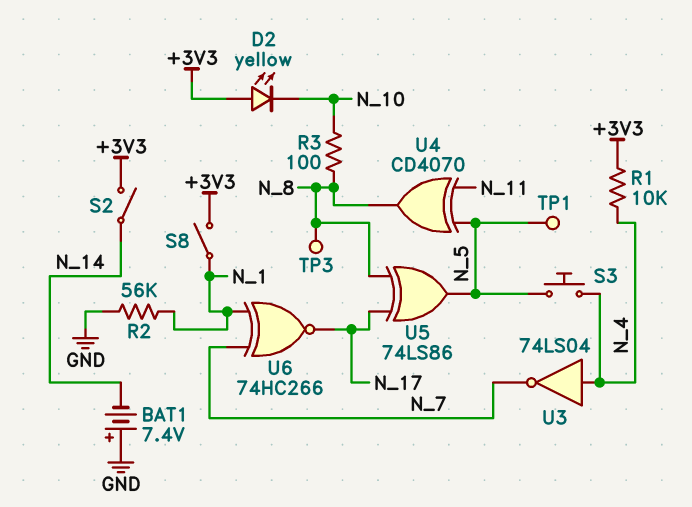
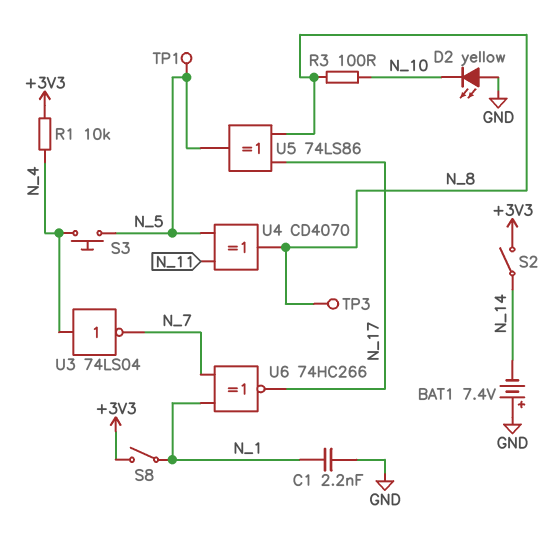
C1: none -> 2.2nF (GND, N_1)
D2: LED yellow (A +3V3, K N_10) -> LED yellow (A GND, K N_10)
R2: 56k (GND, N_1) -> none

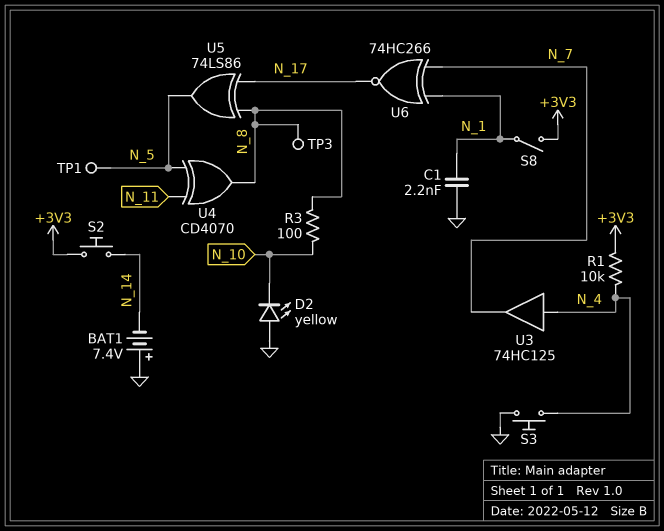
S2: switch (+3V3, N_14) -> button (+3V3, N_14)
S3: button (N_4, N_5) -> button (GND, N_4)
U3: NOT 74LS04 (in N_4, out N_7) -> buffer 74HC125 (in N_4, out N_7)

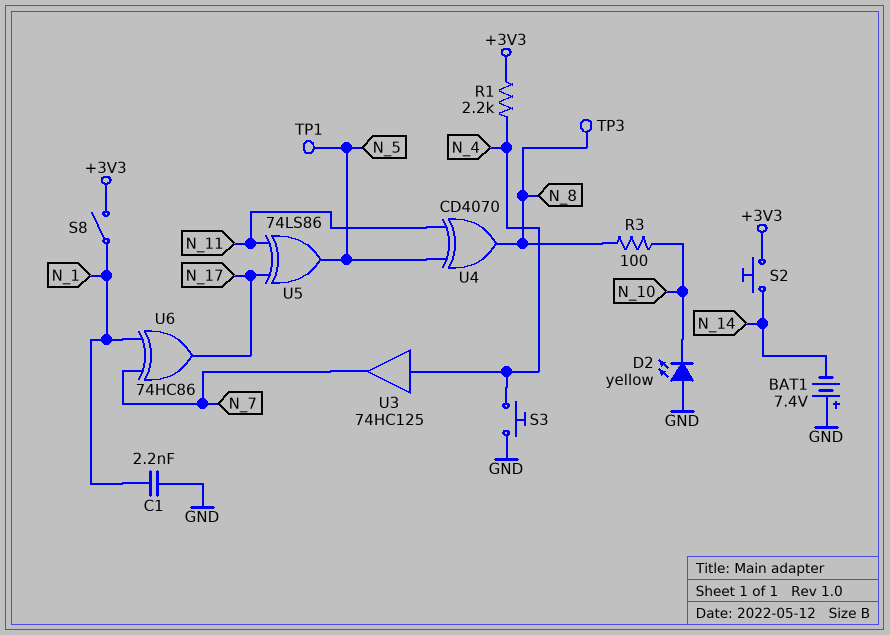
R1: 10k (+3V3, N_4) -> 2.2k (+3V3, N_4)
U5: XOR 74LS86 (in N_8, in N_17, out N_5) -> XOR 74LS86 (in N_11, in N_17, out N_5)
U6: XNOR 74HC266 (in N_1, in N_7, out N_17) -> XOR 74HC86 (in N_1, in N_7, out N_17)

